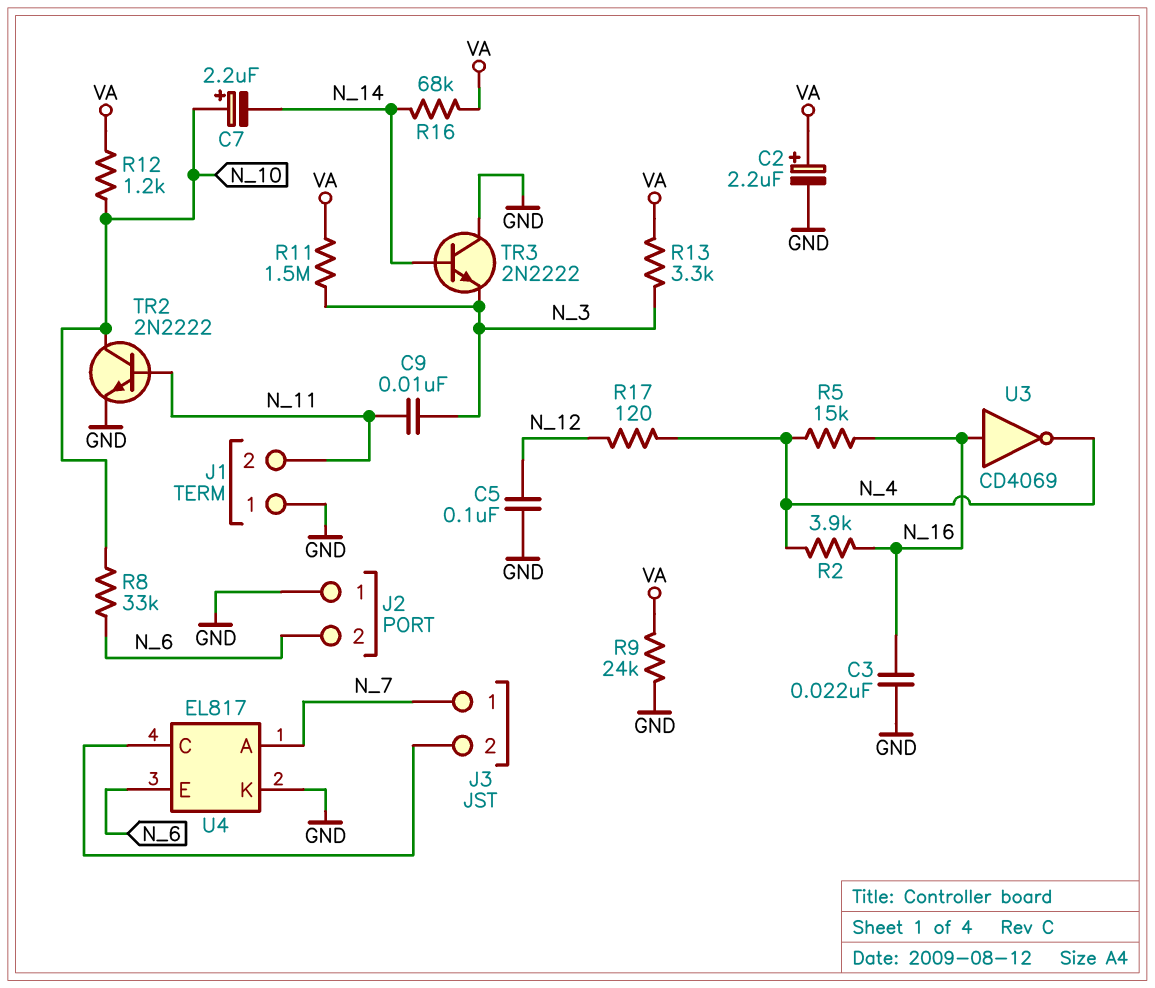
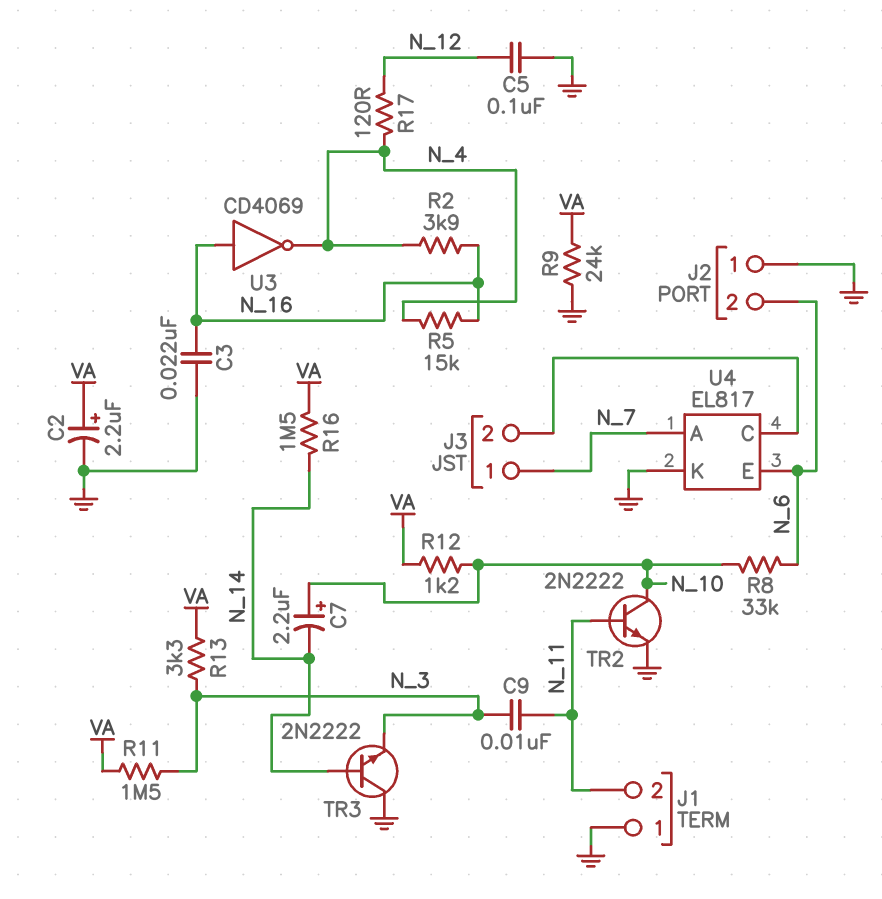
R16: 68k (N_14, VA) -> 1.5M (N_14, VA)

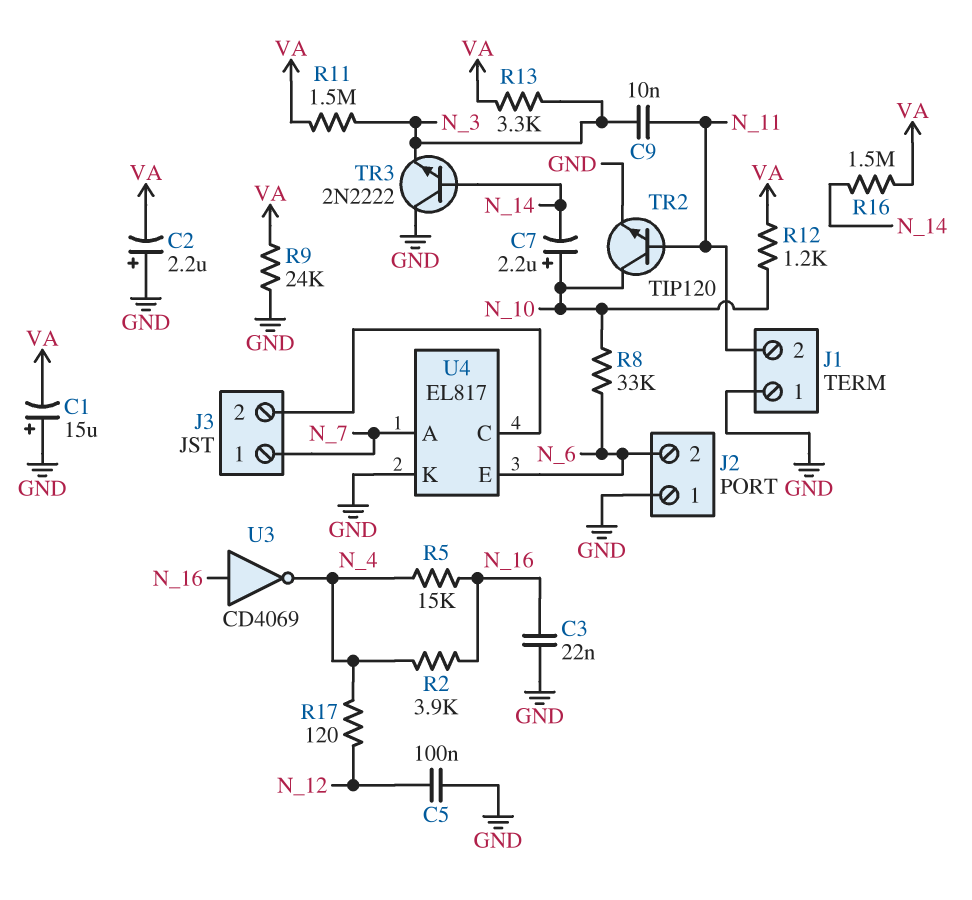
C1: none -> 15uF (plus GND, minus VA)
C2: 2.2uF (plus VA, minus GND) -> 2.2uF (plus GND, minus VA)
TR2: NPN 2N2222 (B N_11, C N_10, E GND) -> NPN TIP120 (B N_11, C N_10, E GND)

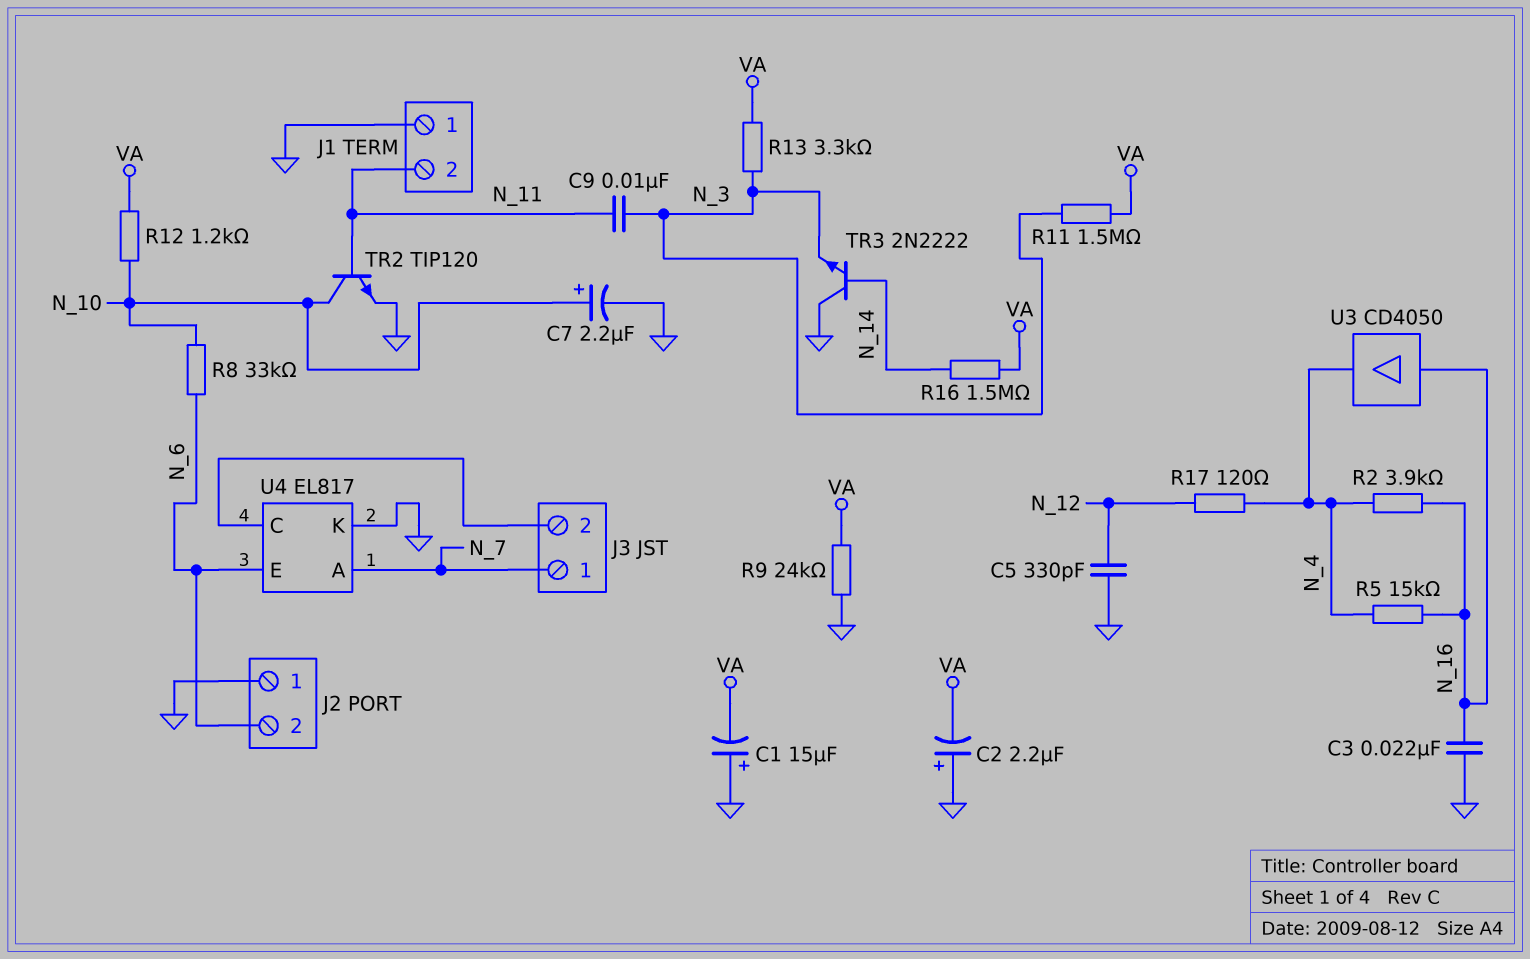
C5: 100nF (GND, N_12) -> 330pF (GND, N_12)
C7: 2.2uF (plus N_10, minus N_14) -> 2.2uF (plus N_10, minus GND)
U3: NOT CD4069 (in N_16, out N_4) -> buffer CD4050 (in N_16, out N_4)

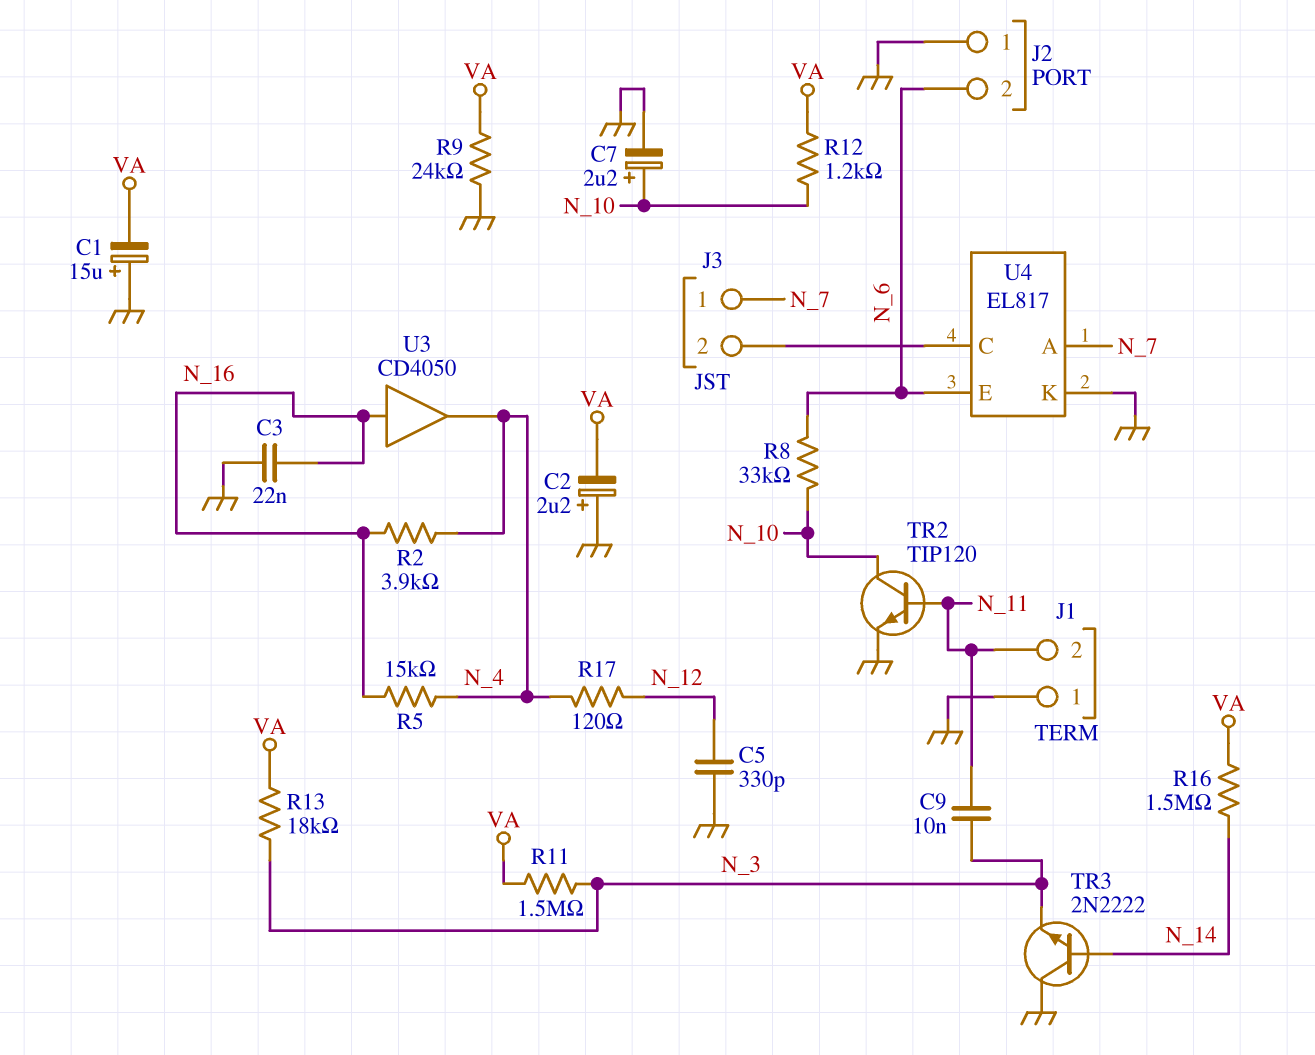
R13: 3.3k (N_3, VA) -> 18k (N_3, VA)

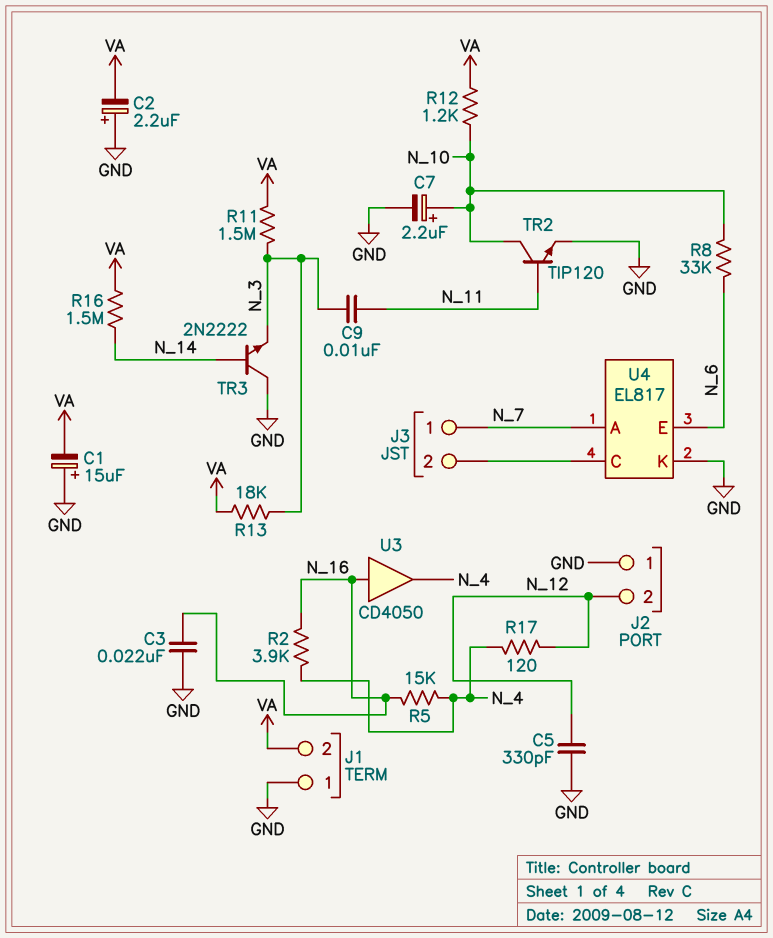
J1 pin 2: N_11 -> VA
J2 pin 2: N_6 -> N_12
R9: 24k (GND, VA) -> none

